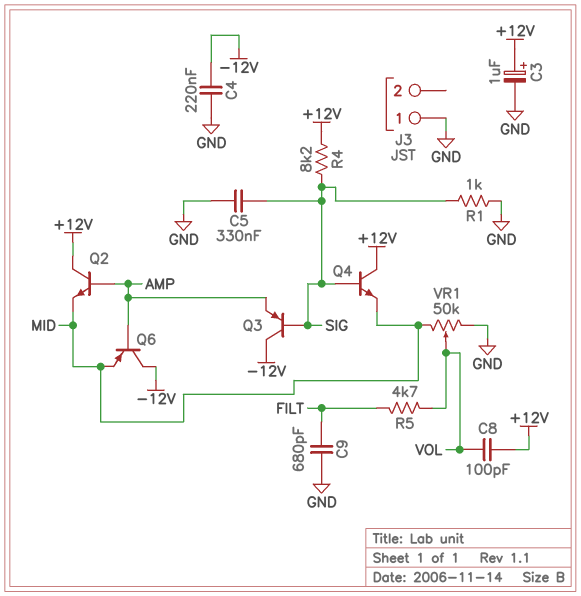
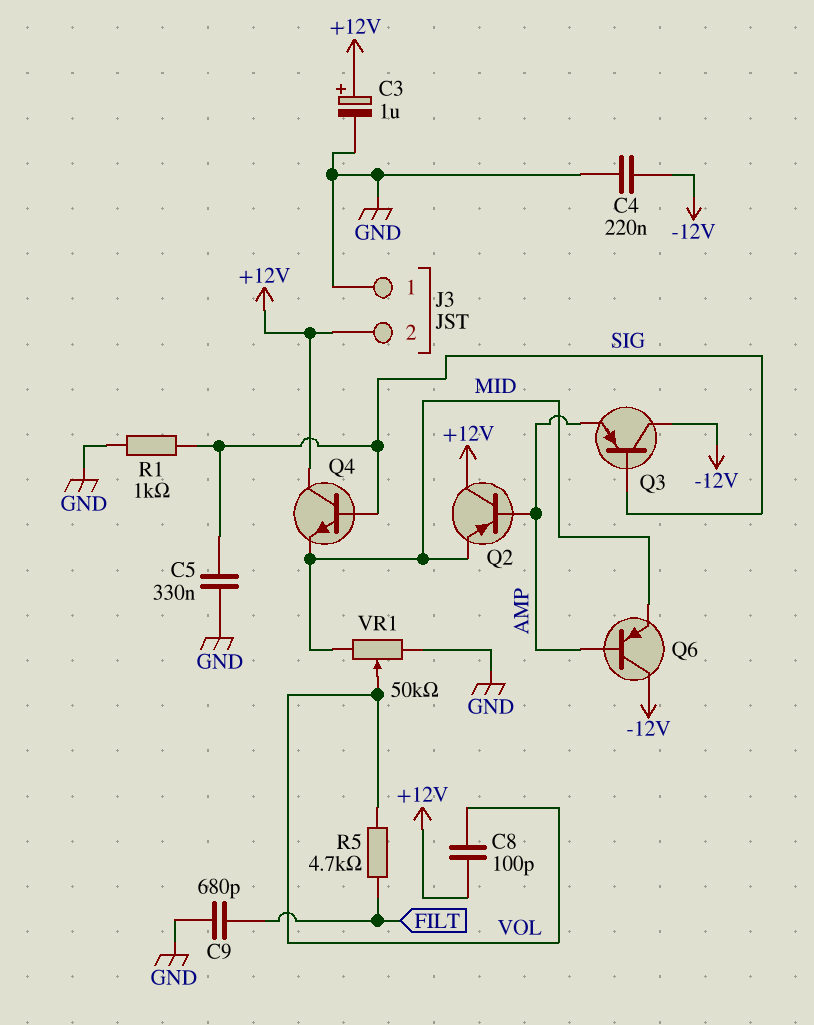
J3 pin 2: none -> +12V
Q2: NPN (B AMP, C +12V, E MID) -> PNP (B AMP, C +12V, E MID)
R4: 8.2k (+12V, SIG) -> none

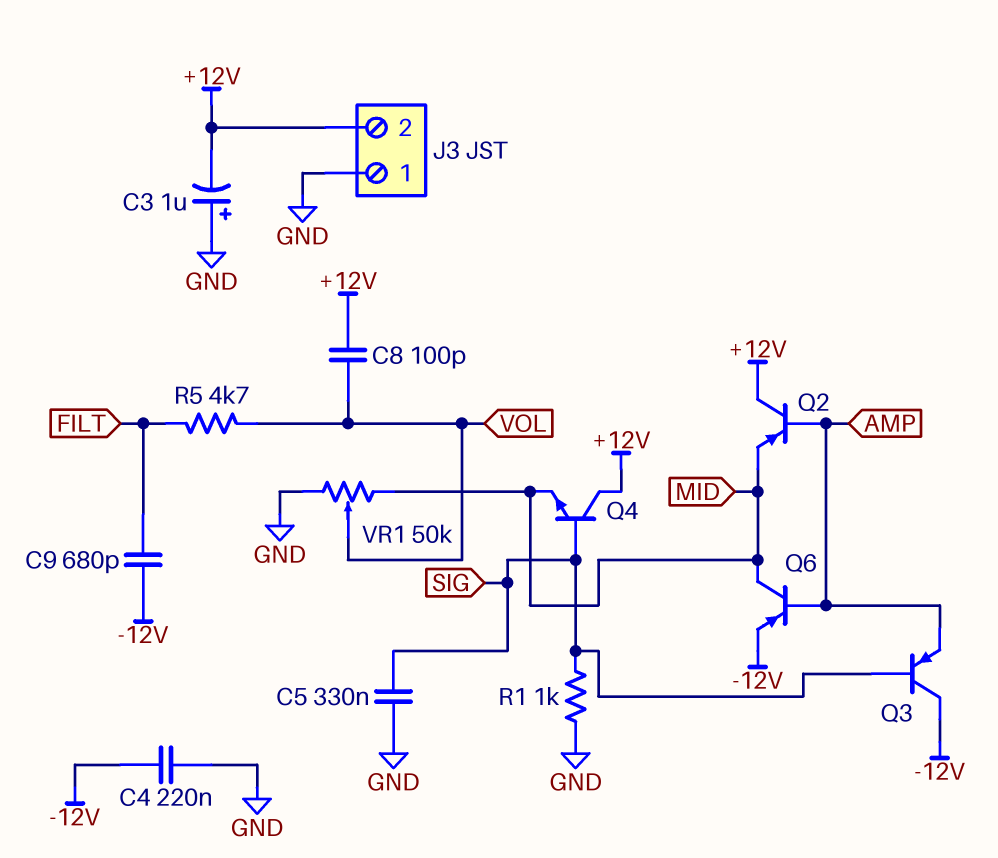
C3: 1uF (plus +12V, minus GND) -> 1uF (plus GND, minus +12V)
C9: 680pF (FILT, GND) -> 680pF (-12V, FILT)
Q6: PNP (B AMP, C -12V, E MID) -> PNP (B AMP, C MID, E -12V)

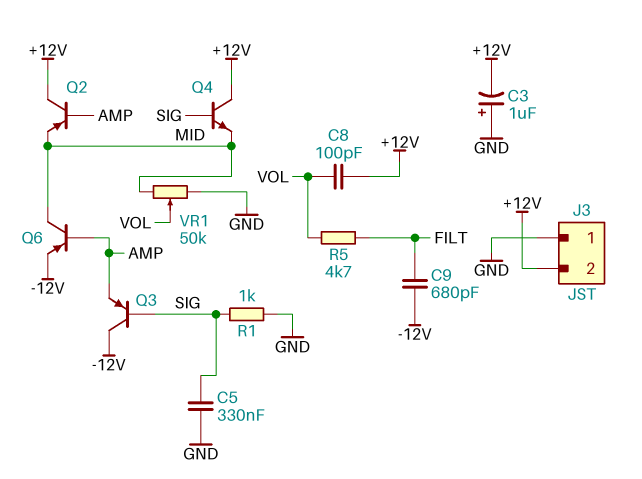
C4: 220nF (-12V, GND) -> none

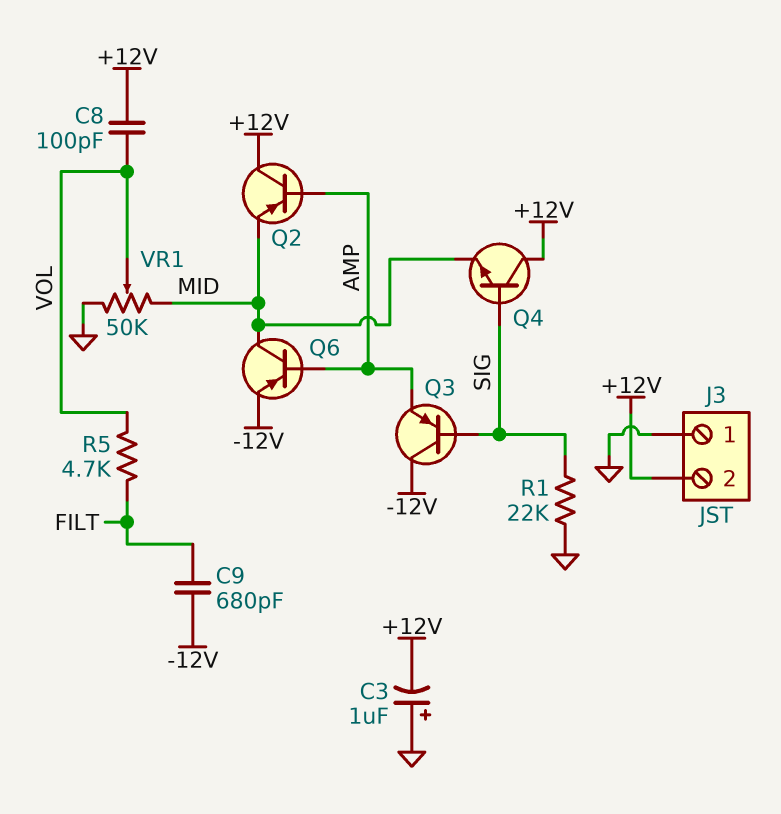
C5: 330nF (GND, SIG) -> none
R1: 1k (GND, SIG) -> 22k (GND, SIG)

